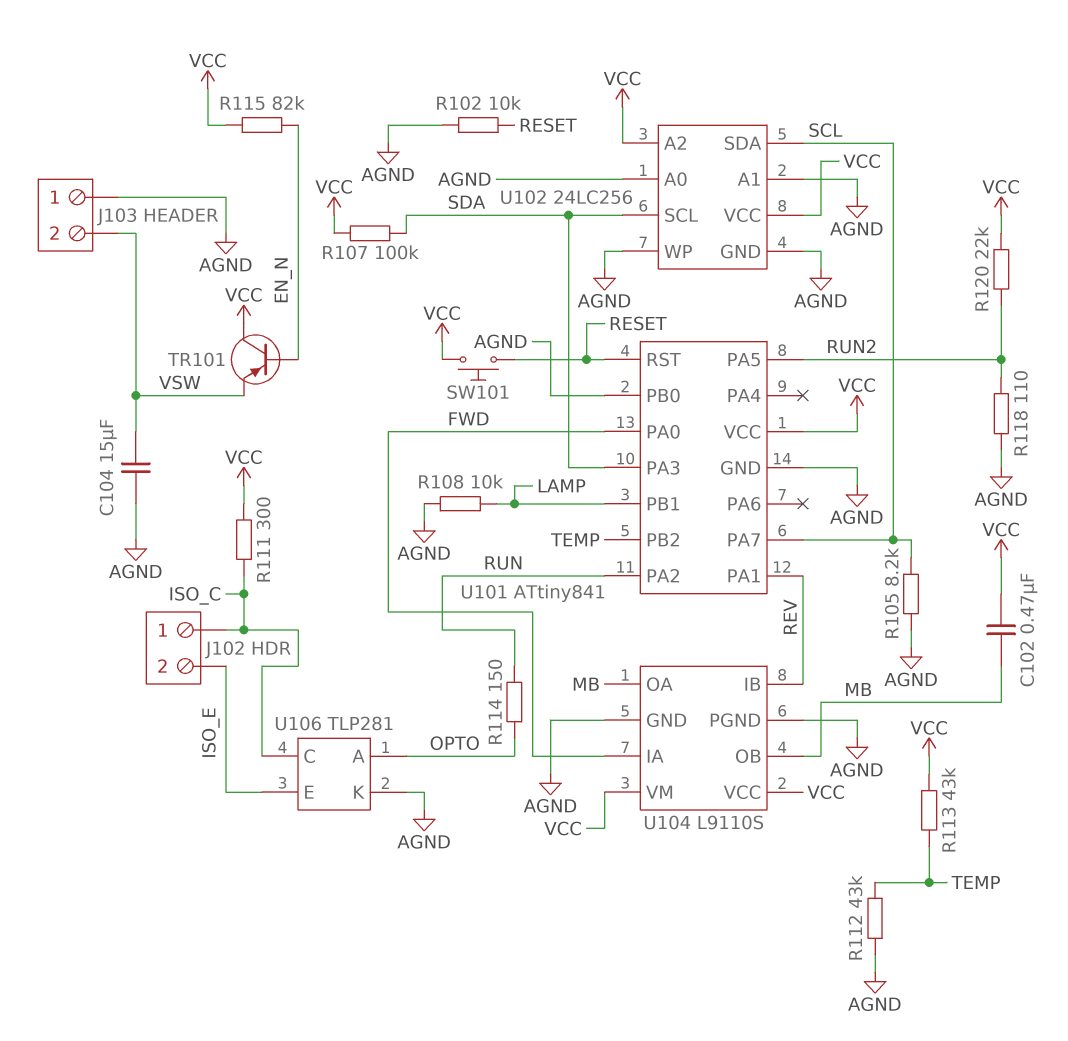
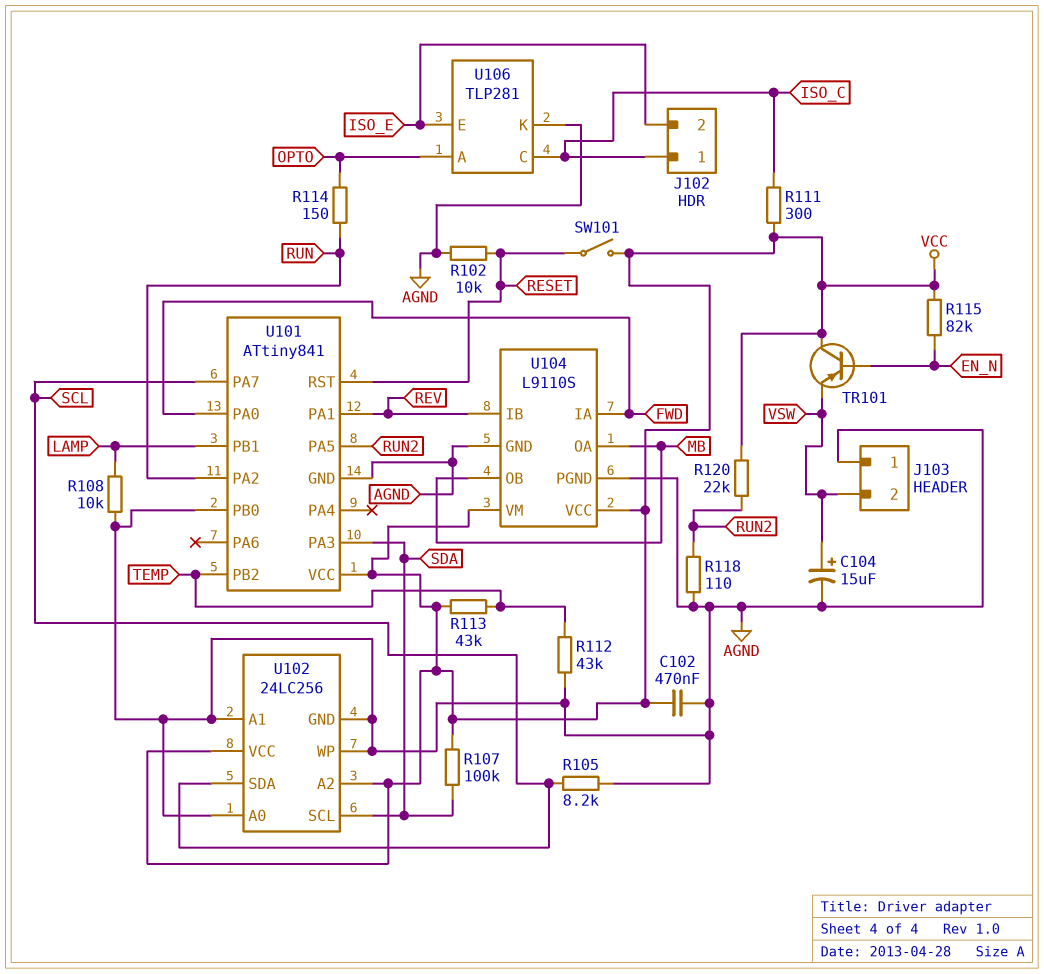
C102: 470nF (MB, VCC) -> 470nF (AGND, VCC)
C104: 15uF (AGND, VSW) -> 15uF (plus VSW, minus AGND)
SW101: button (RESET, VCC) -> switch (RESET, VCC)

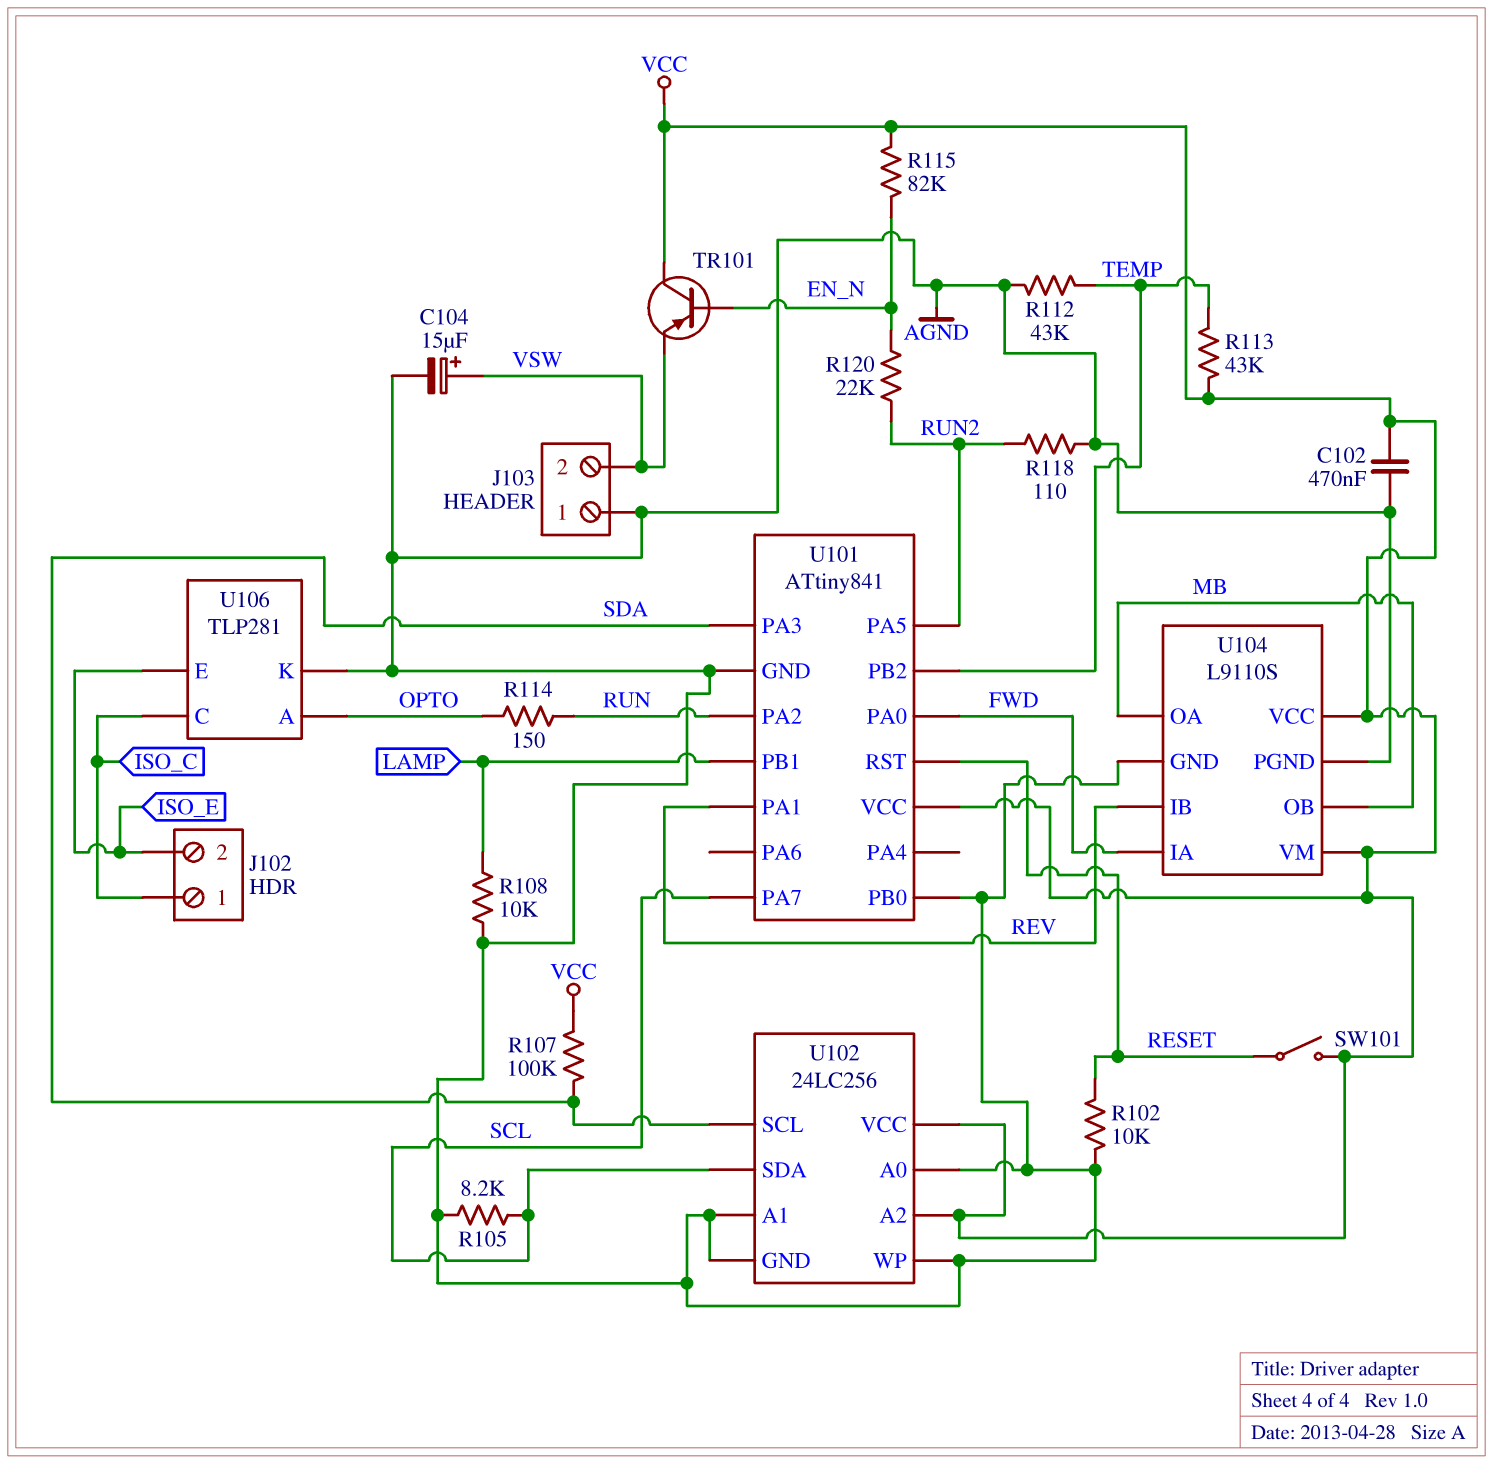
R111: 300 (ISO_C, VCC) -> none
R120: 22k (RUN2, VCC) -> 22k (EN_N, RUN2)

